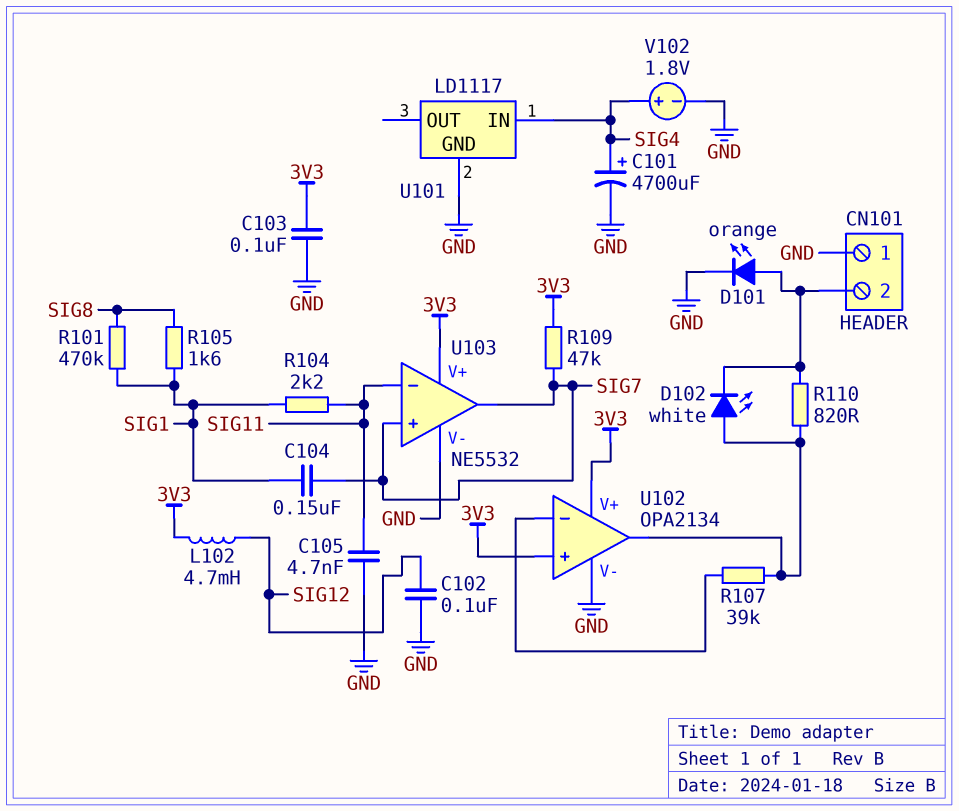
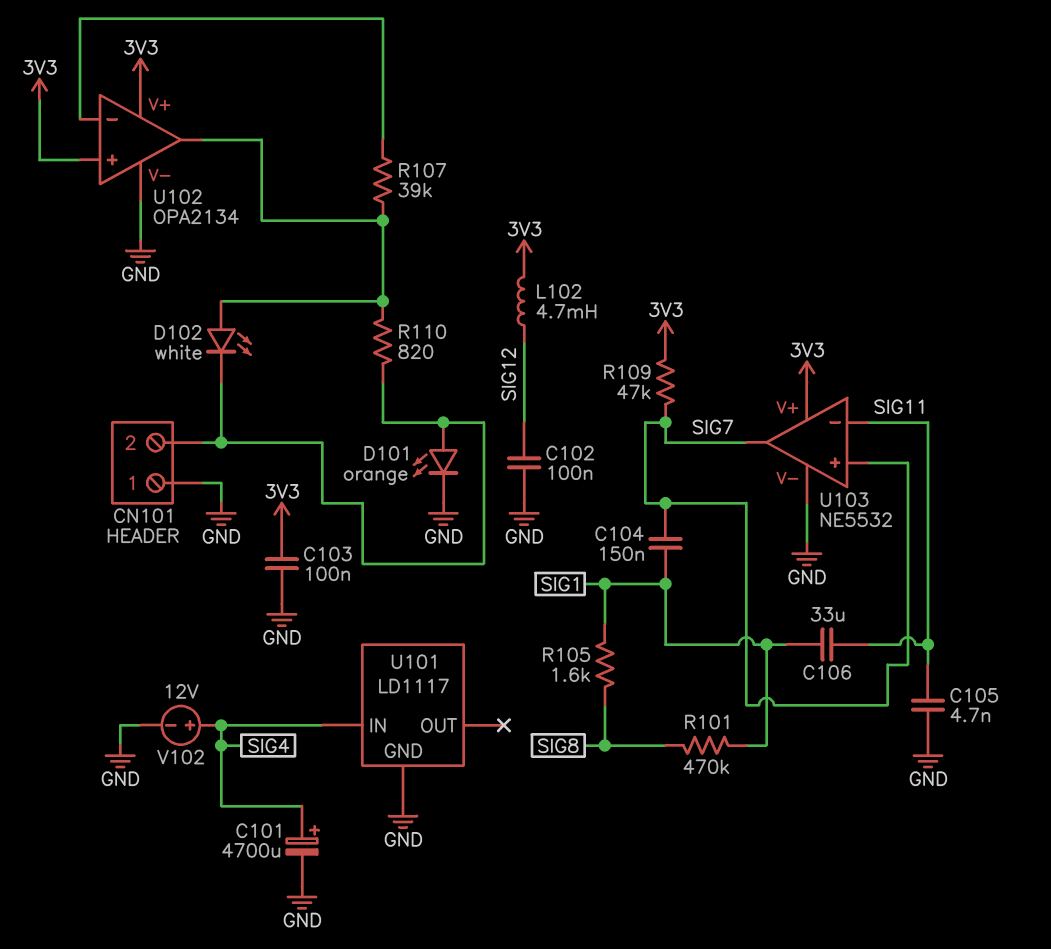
C106: none -> 33uF (SIG1, SIG11)
R104: 2.2k (SIG1, SIG11) -> none
V102: 1.8V (plus SIG4, minus GND) -> 12V (plus SIG4, minus GND)

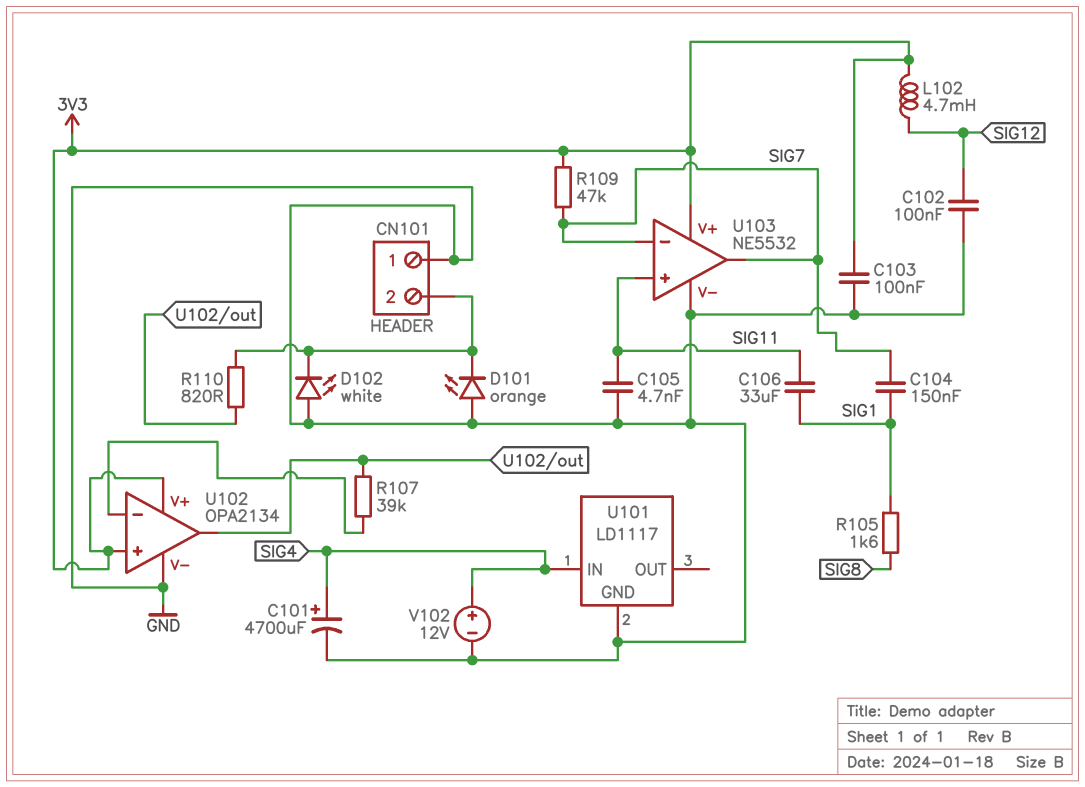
D101: LED orange (A CN101/2, K GND) -> LED orange (A GND, K CN101/2)
D102: LED white (A U102/out, K CN101/2) -> LED white (A GND, K CN101/2)
R101: 470k (SIG1, SIG8) -> none
U103 pin in+: SIG7 -> SIG11
U103 pin in-: SIG11 -> SIG7

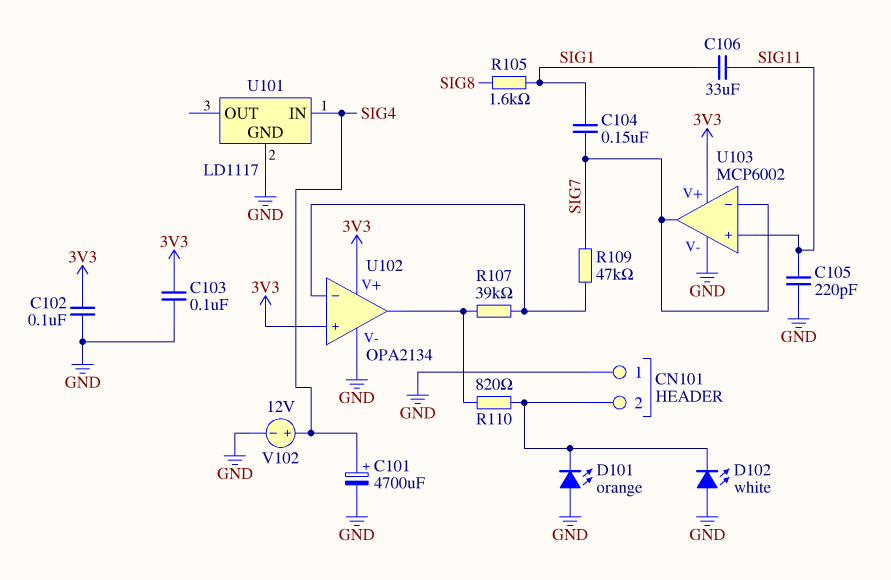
C102: 100nF (GND, SIG12) -> 100nF (3V3, GND)
C105: 4.7nF (GND, SIG11) -> 220pF (GND, SIG11)
L102: 4.7mH (3V3, SIG12) -> none
R109: 47k (3V3, SIG7) -> 47k (SIG7, U102/in-)
U103: NE5532 -> MCP6002

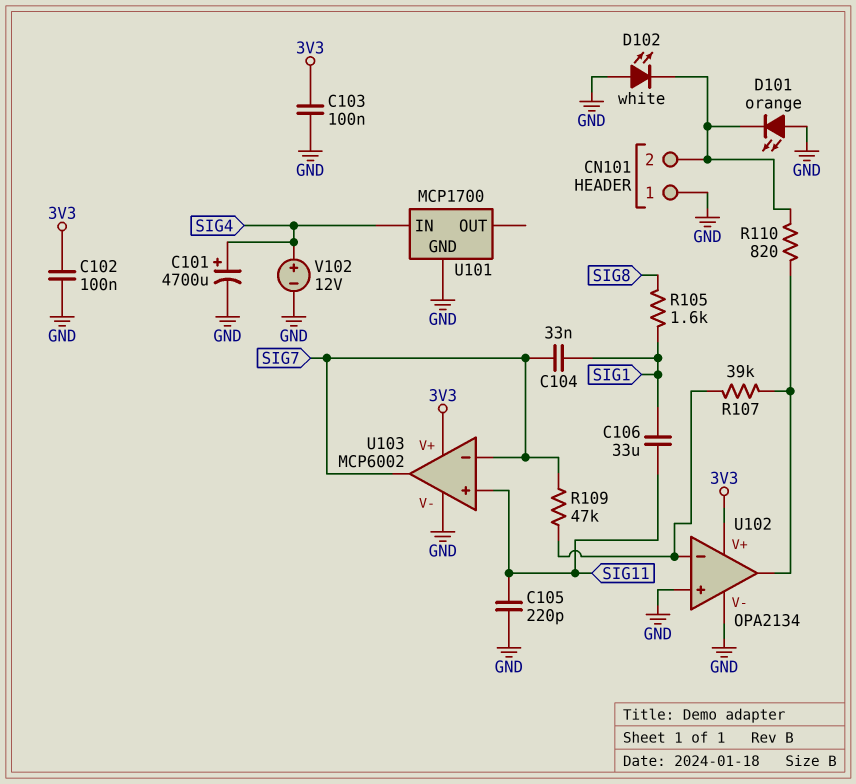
C104: 150nF (SIG1, SIG7) -> 33nF (SIG1, SIG7)
U101: LD1117 -> MCP1700
U102 pin in+: 3V3 -> GND

